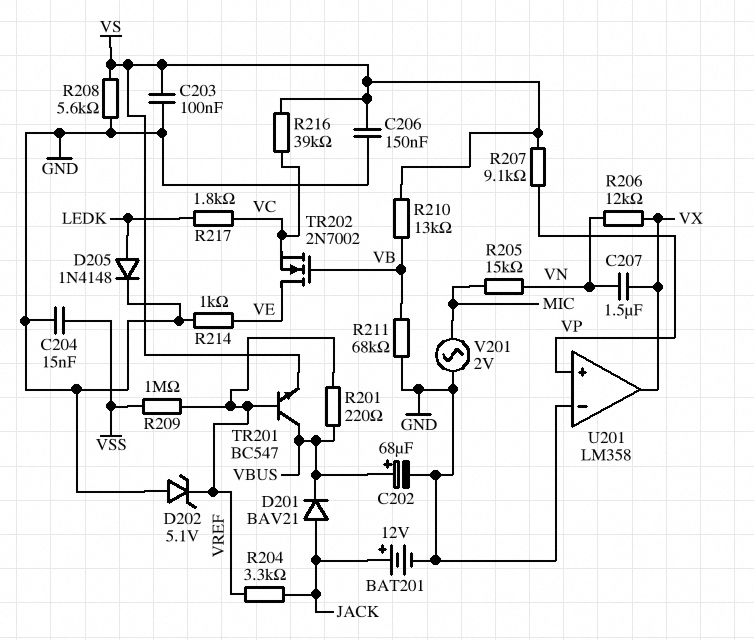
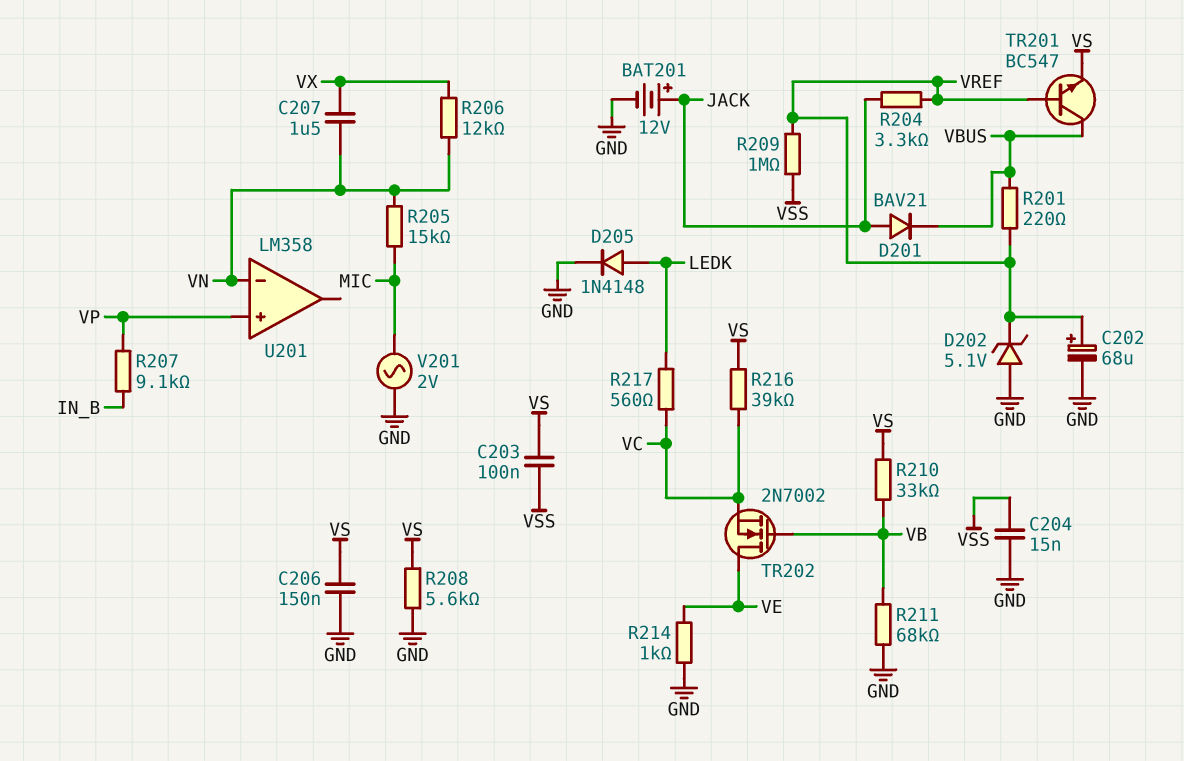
C202: 68uF (plus VBUS, minus GND) -> 68uF (plus VREF, minus GND)
C203: 100nF (GND, VS) -> 100nF (VS, VSS)
R207: 9.1k (VP, VS) -> 9.1k (IN_B, VP)
R210: 13k (VB, VS) -> 33k (VB, VS)
R217: 1.8k (LEDK, VC) -> 560 (LEDK, VC)
U201 pin in-: GND -> VN
U201 pin out: VX -> none

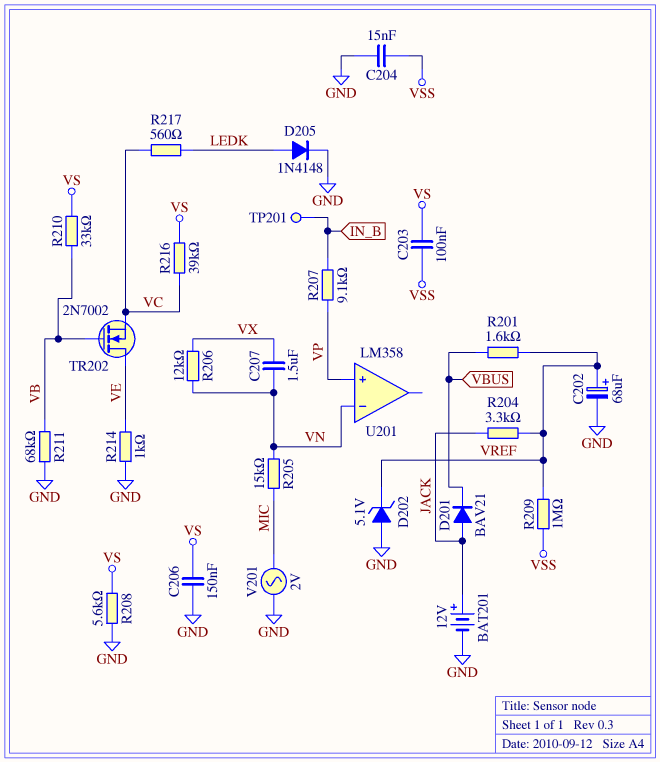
R201: 220 (VBUS, VREF) -> 1.6k (VBUS, VREF)
TP201: none -> test point (IN_B)
TR201: NPN BC547 (B VREF, C VBUS, E VS) -> none

